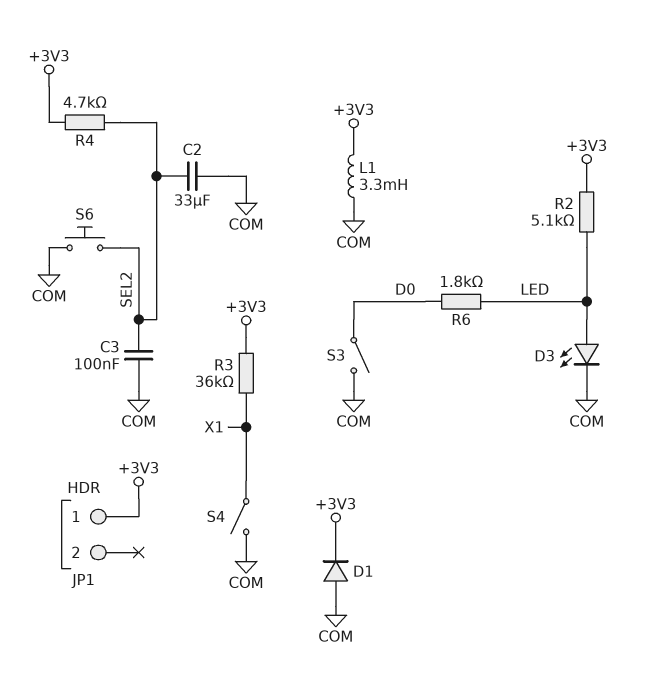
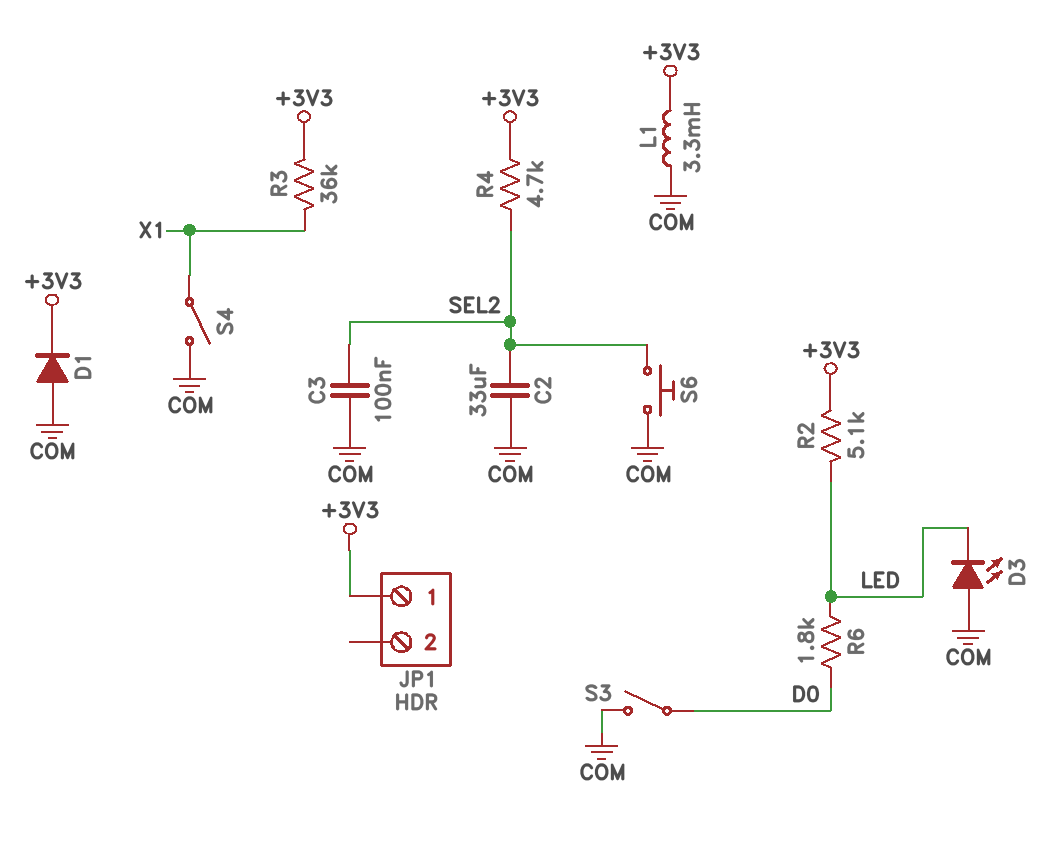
D3: LED (A LED, K COM) -> LED (A COM, K LED)

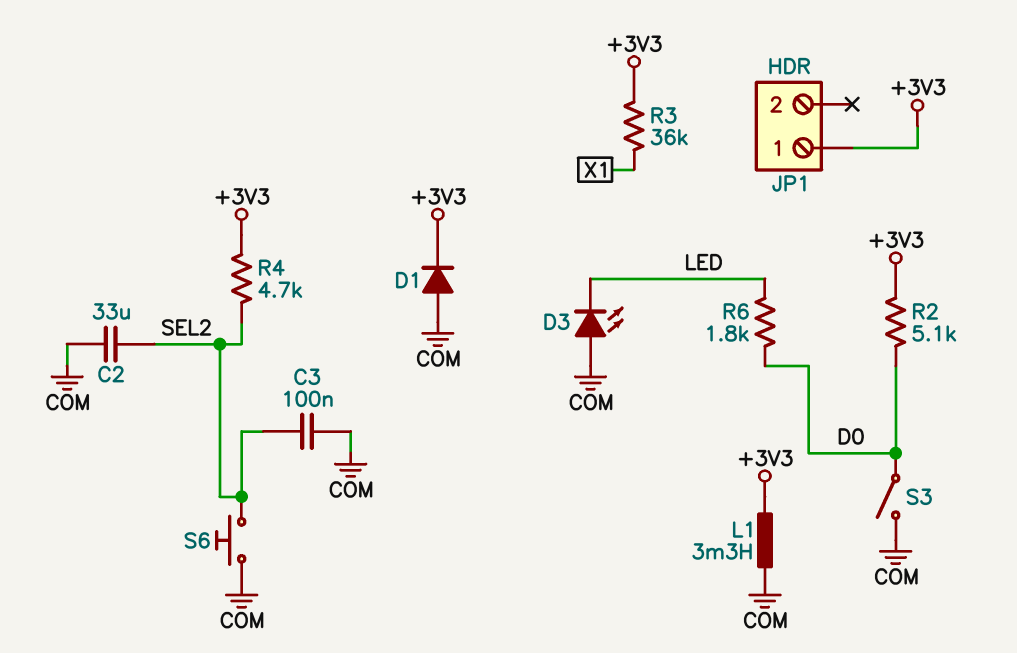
R2: 5.1k (+3V3, LED) -> 5.1k (+3V3, D0)
S4: switch (COM, X1) -> none

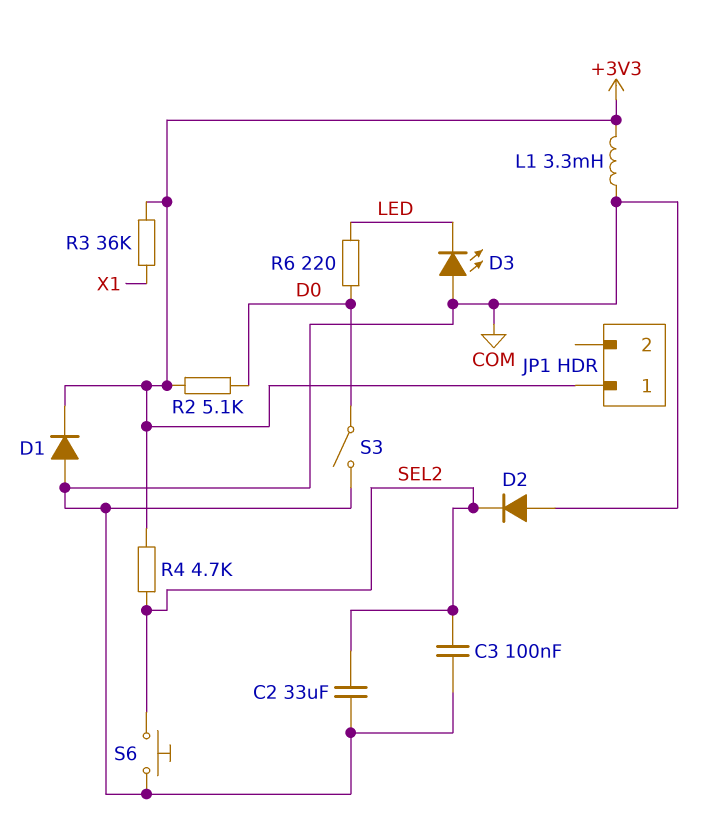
D2: none -> diode (A COM, K SEL2)
R6: 1.8k (D0, LED) -> 220 (D0, LED)

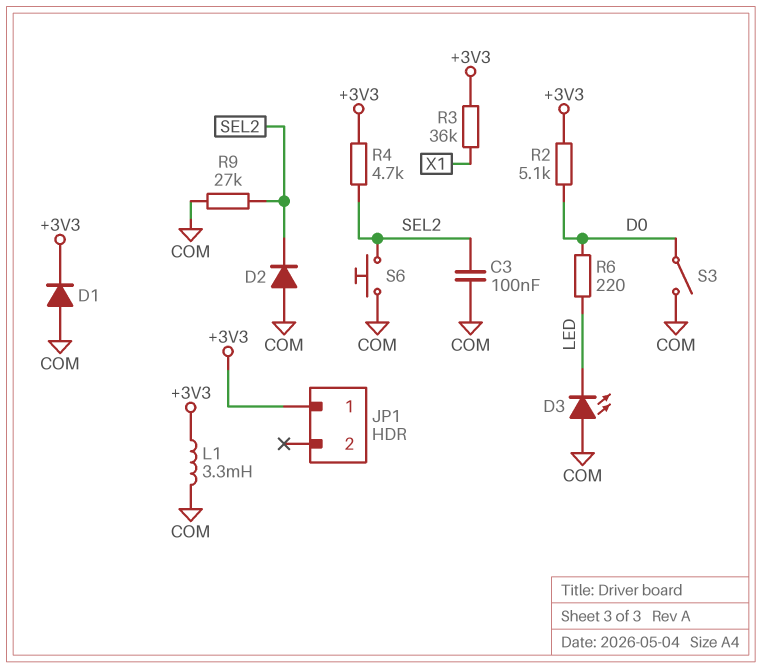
C2: 33uF (COM, SEL2) -> none
R9: none -> 27k (COM, SEL2)

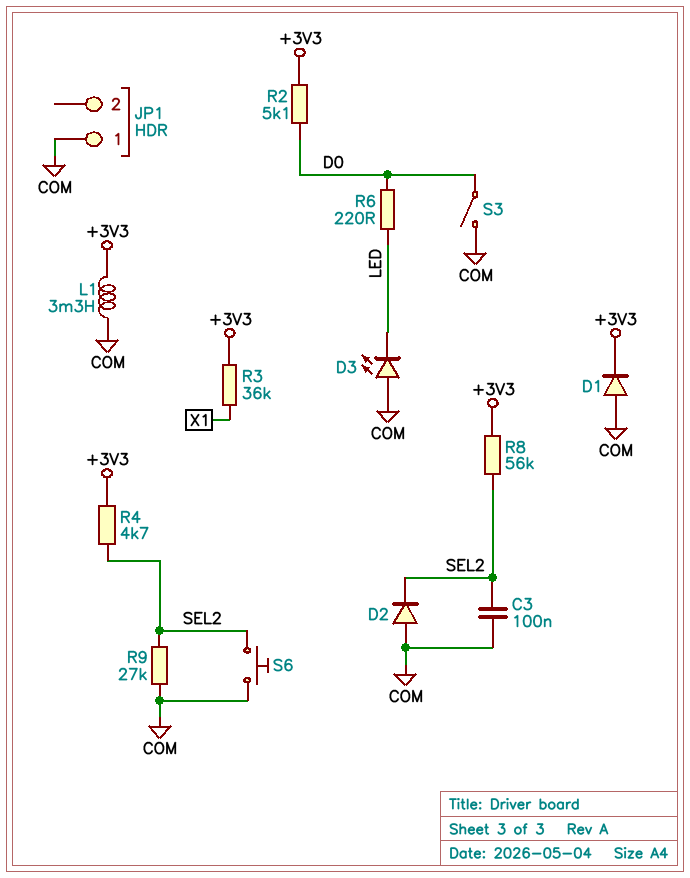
JP1 pin 1: +3V3 -> COM
R8: none -> 56k (+3V3, SEL2)

